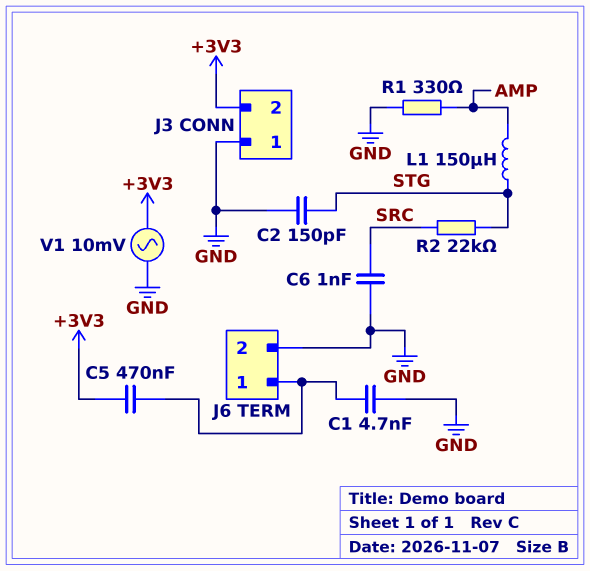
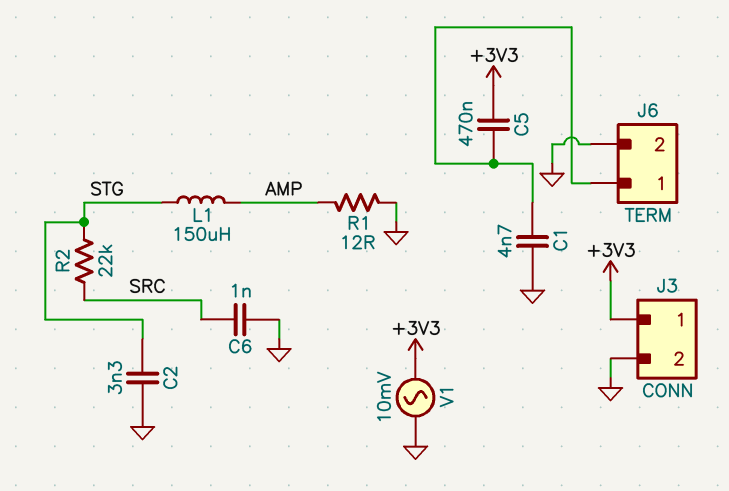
C2: 150pF (GND, STG) -> 3.3nF (GND, STG)
J3 pin 1: GND -> +3V3
J3 pin 2: +3V3 -> GND
R1: 330 (AMP, GND) -> 12 (AMP, GND)

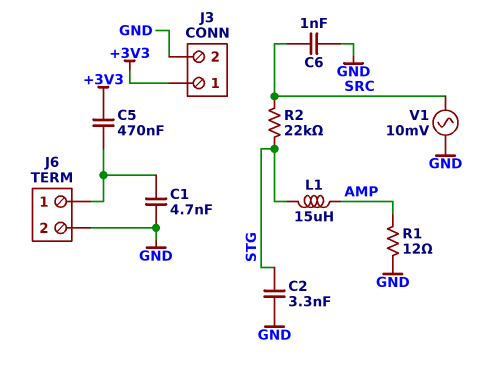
L1: 150uH (AMP, STG) -> 15uH (AMP, STG)
V1: AC 10mV (+3V3, GND) -> AC 10mV (GND, SRC)

